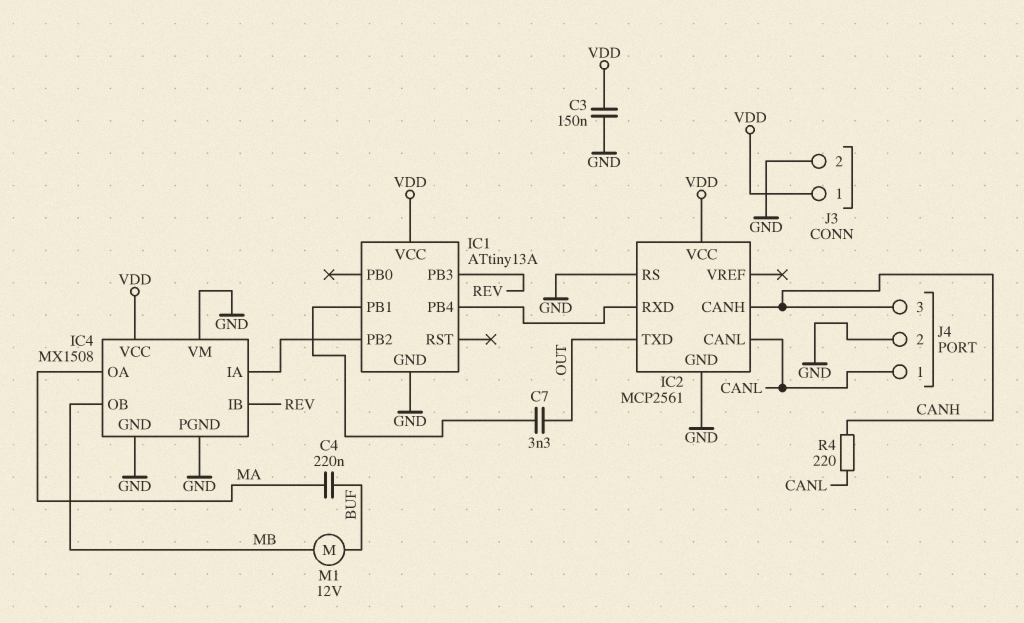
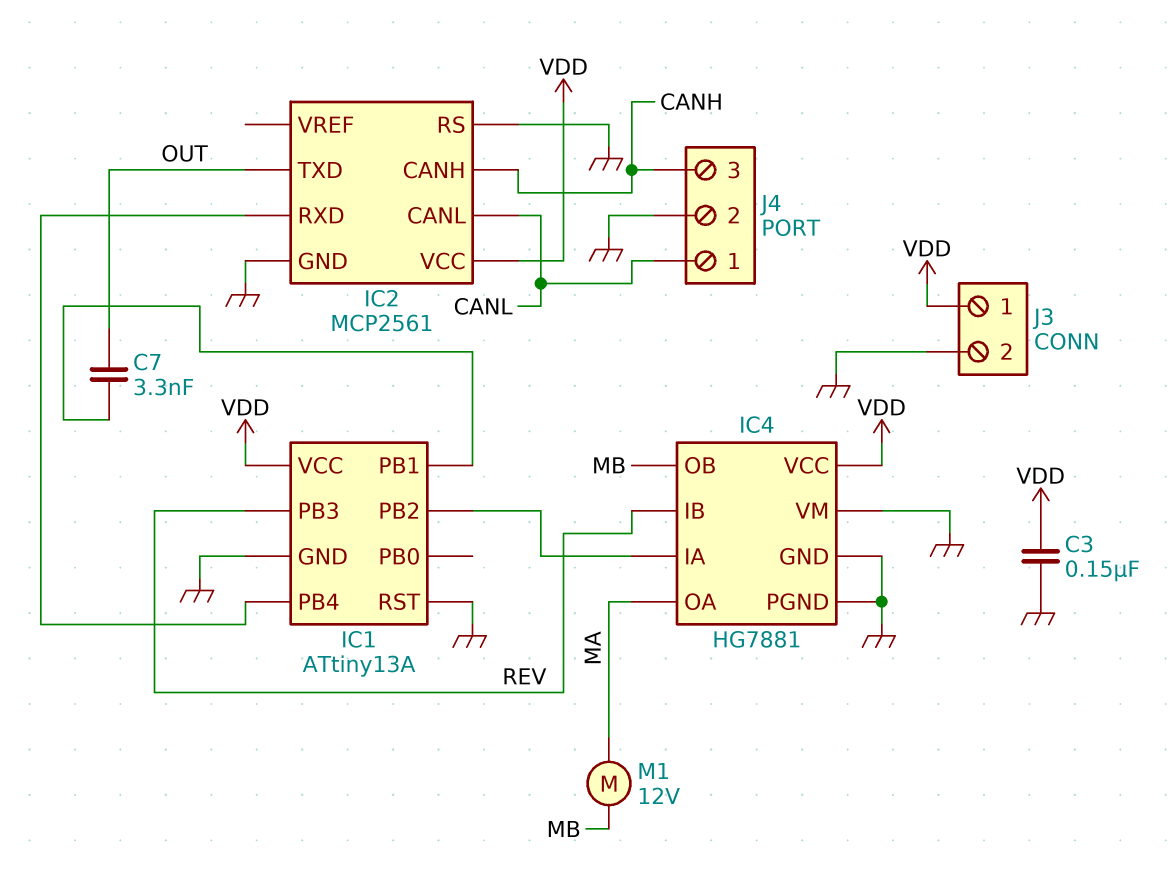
C4: 220nF (BUF, MA) -> none
IC1 pin RST: none -> GND
IC4: MX1508 -> HG7881
M1: motor 12V (BUF, MB) -> motor 12V (MA, MB)
R4: 220 (CANH, CANL) -> none

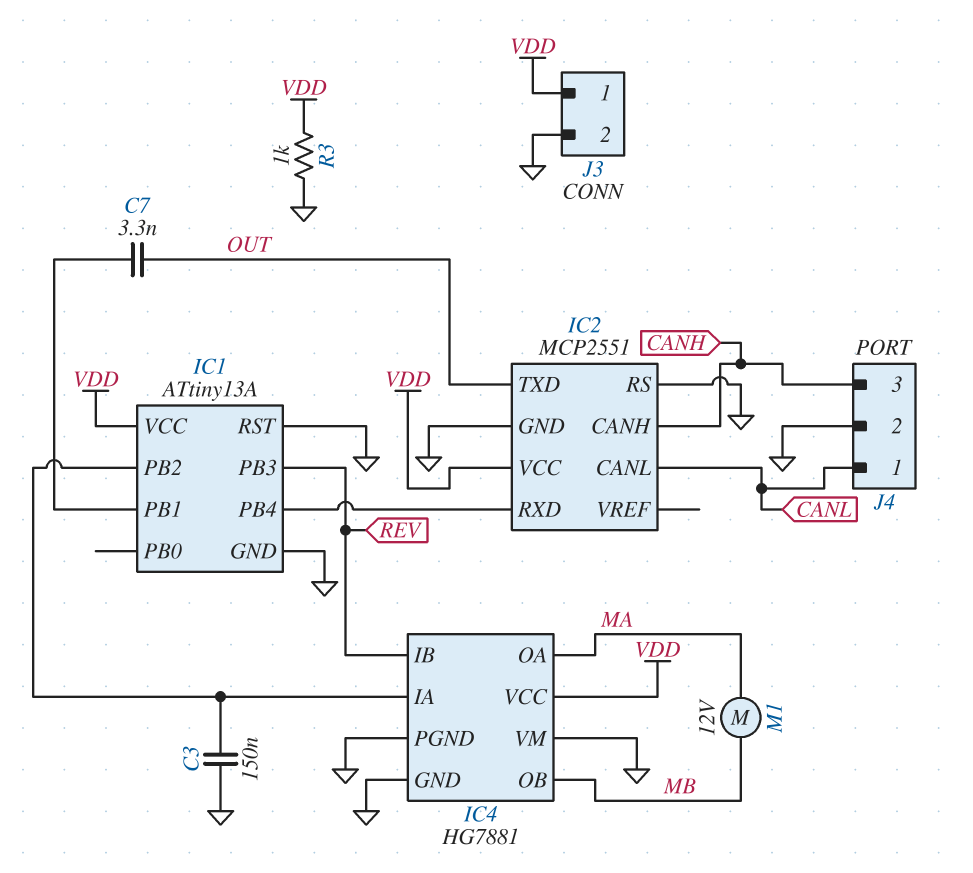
C3: 150nF (GND, VDD) -> 150nF (GND, IC1/PB2)
IC2: MCP2561 -> MCP2551
R3: none -> 1k (GND, VDD)

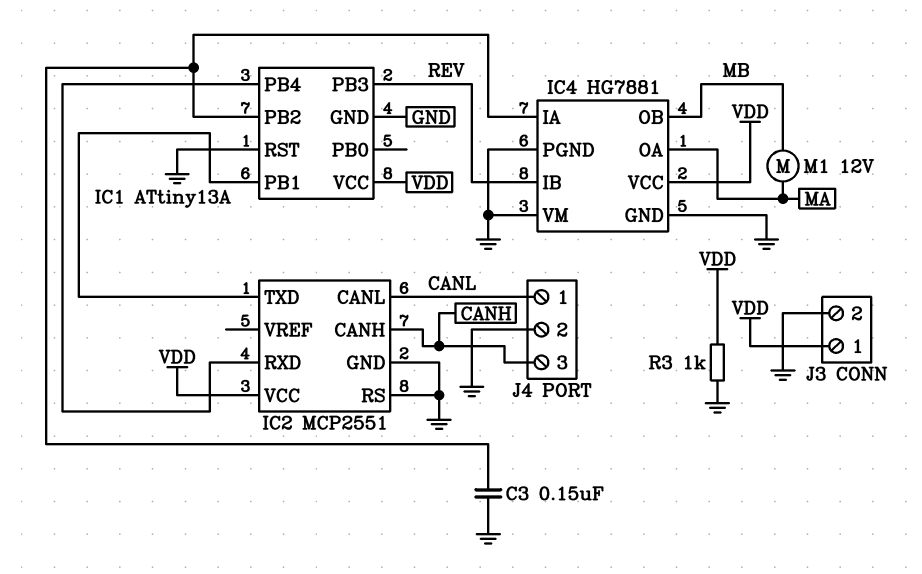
C7: 3.3nF (IC1/PB1, OUT) -> none
IC2 pin TXD: OUT -> IC1/PB1

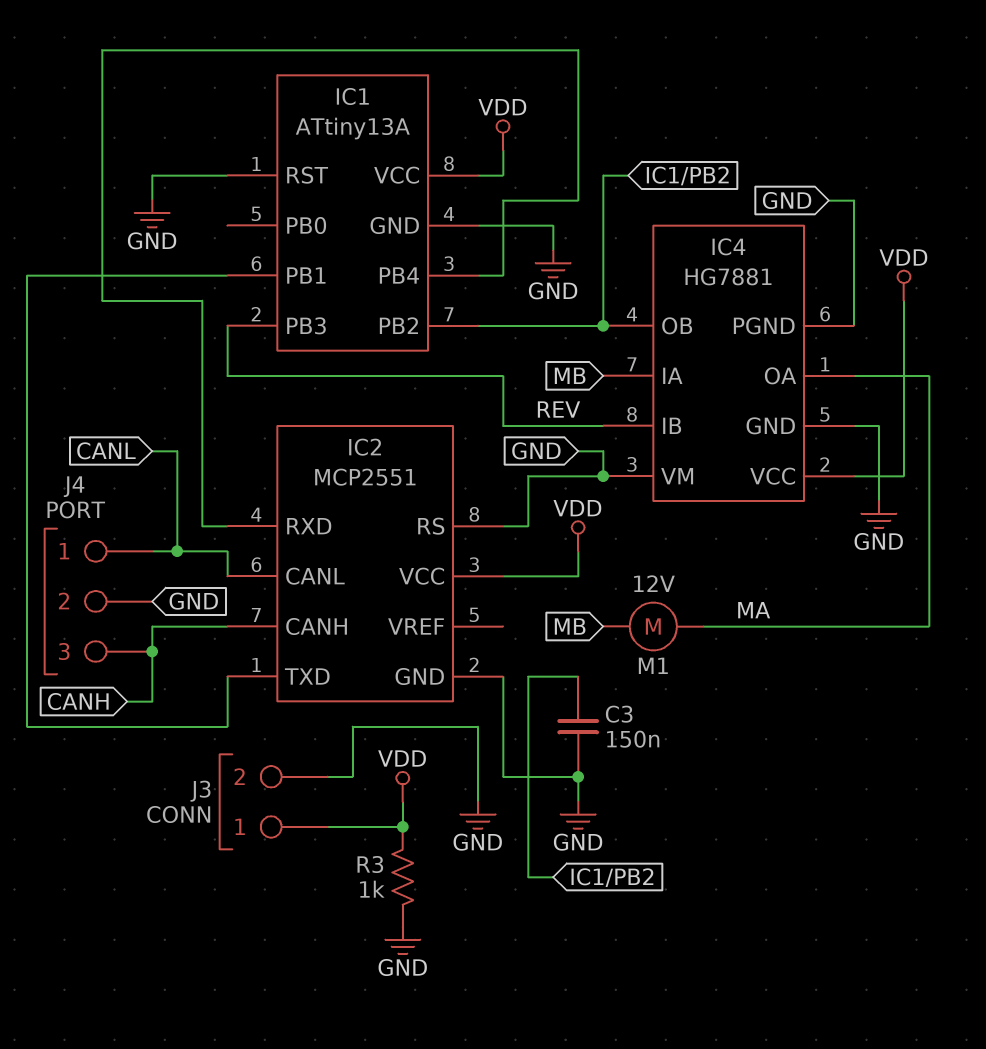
IC4 pin IA: IC1/PB2 -> MB
IC4 pin OB: MB -> IC1/PB2

